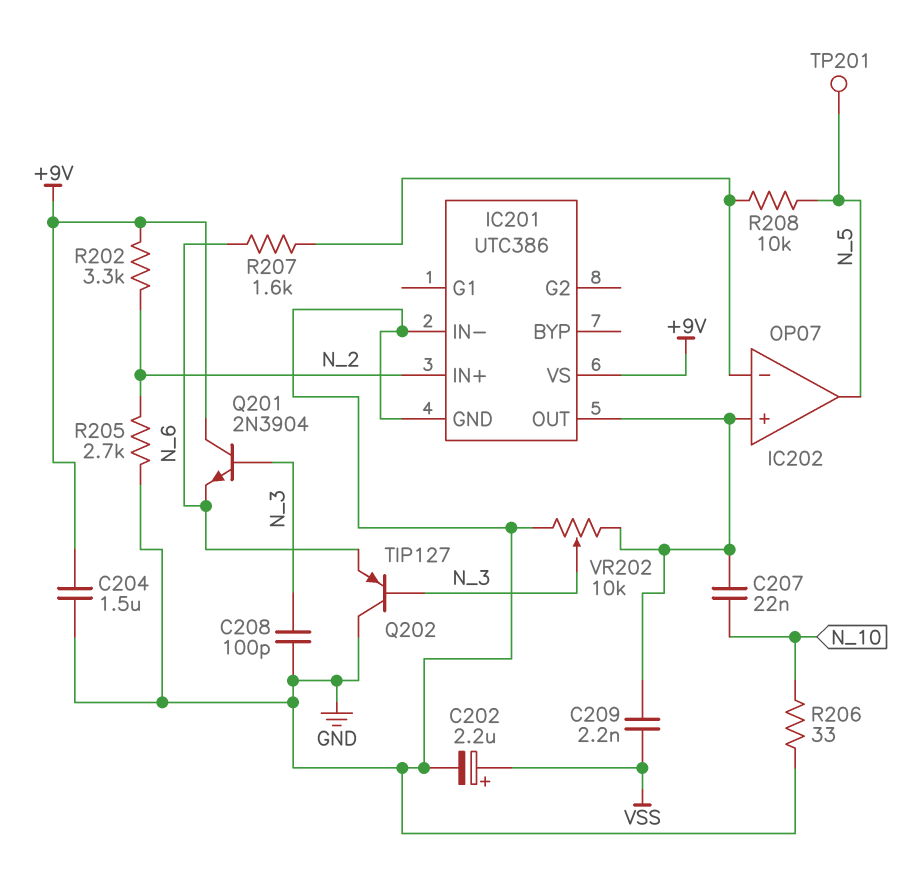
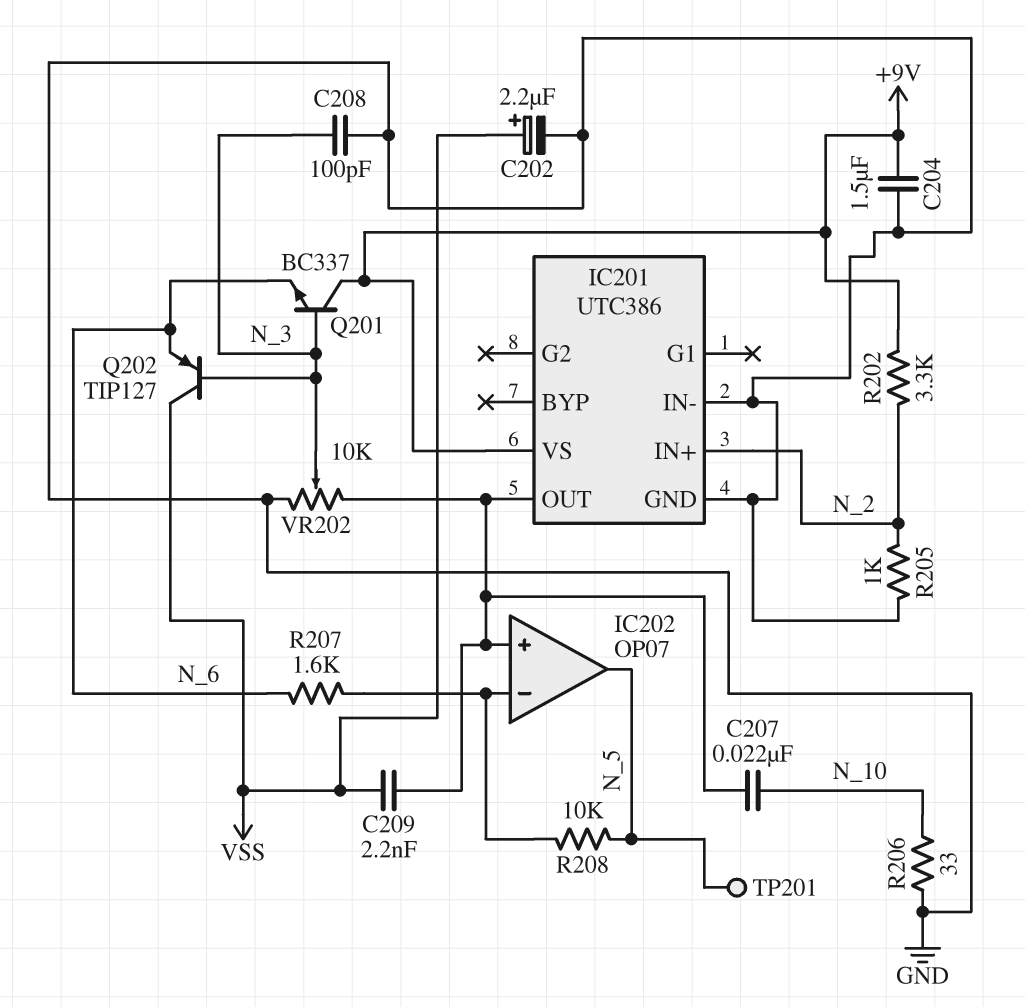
Q201: NPN 2N3904 (B N_3, C +9V, E N_6) -> NPN BC337 (B N_3, C +9V, E N_6)
Q202: PNP TIP127 (B N_3, C GND, E N_6) -> PNP TIP127 (B N_3, C VSS, E N_6)
R205: 2.7k (GND, N_2) -> 1k (GND, N_2)

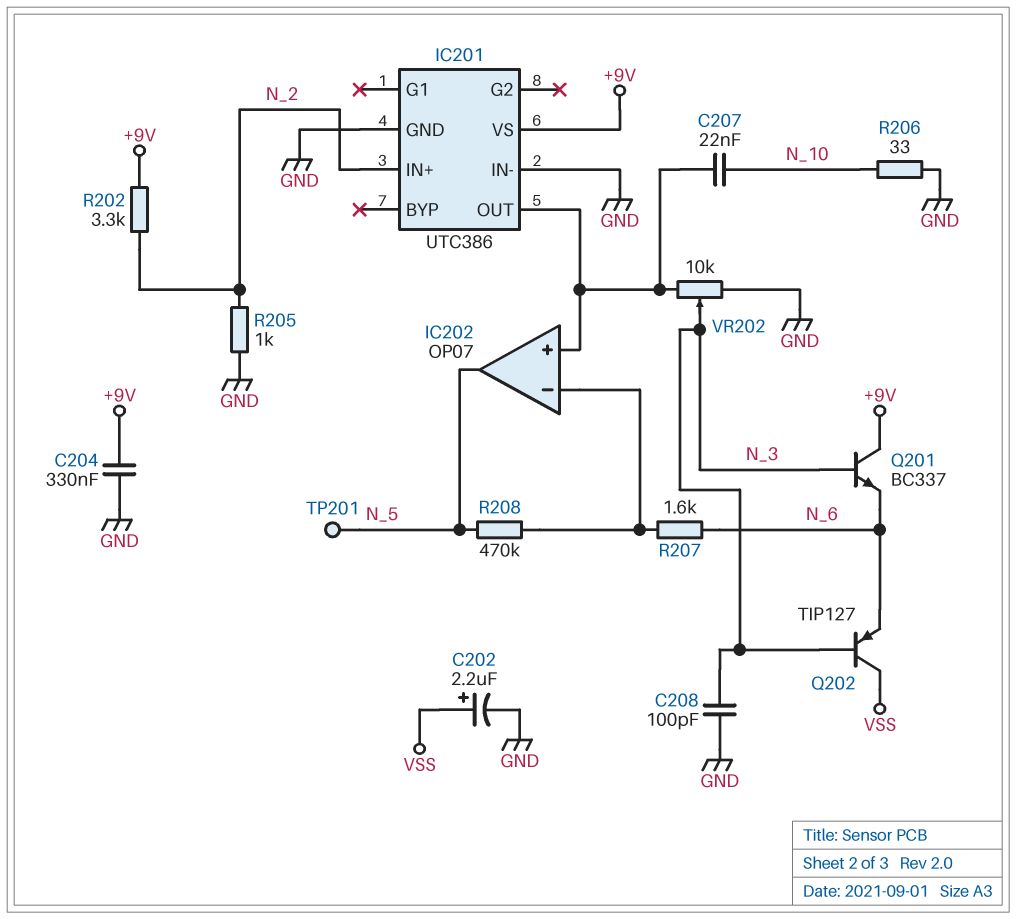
C204: 1.5uF (+9V, GND) -> 330nF (+9V, GND)
C209: 2.2nF (IC201/OUT, VSS) -> none
R208: 10k (IC202/in-, N_5) -> 470k (IC202/in-, N_5)

